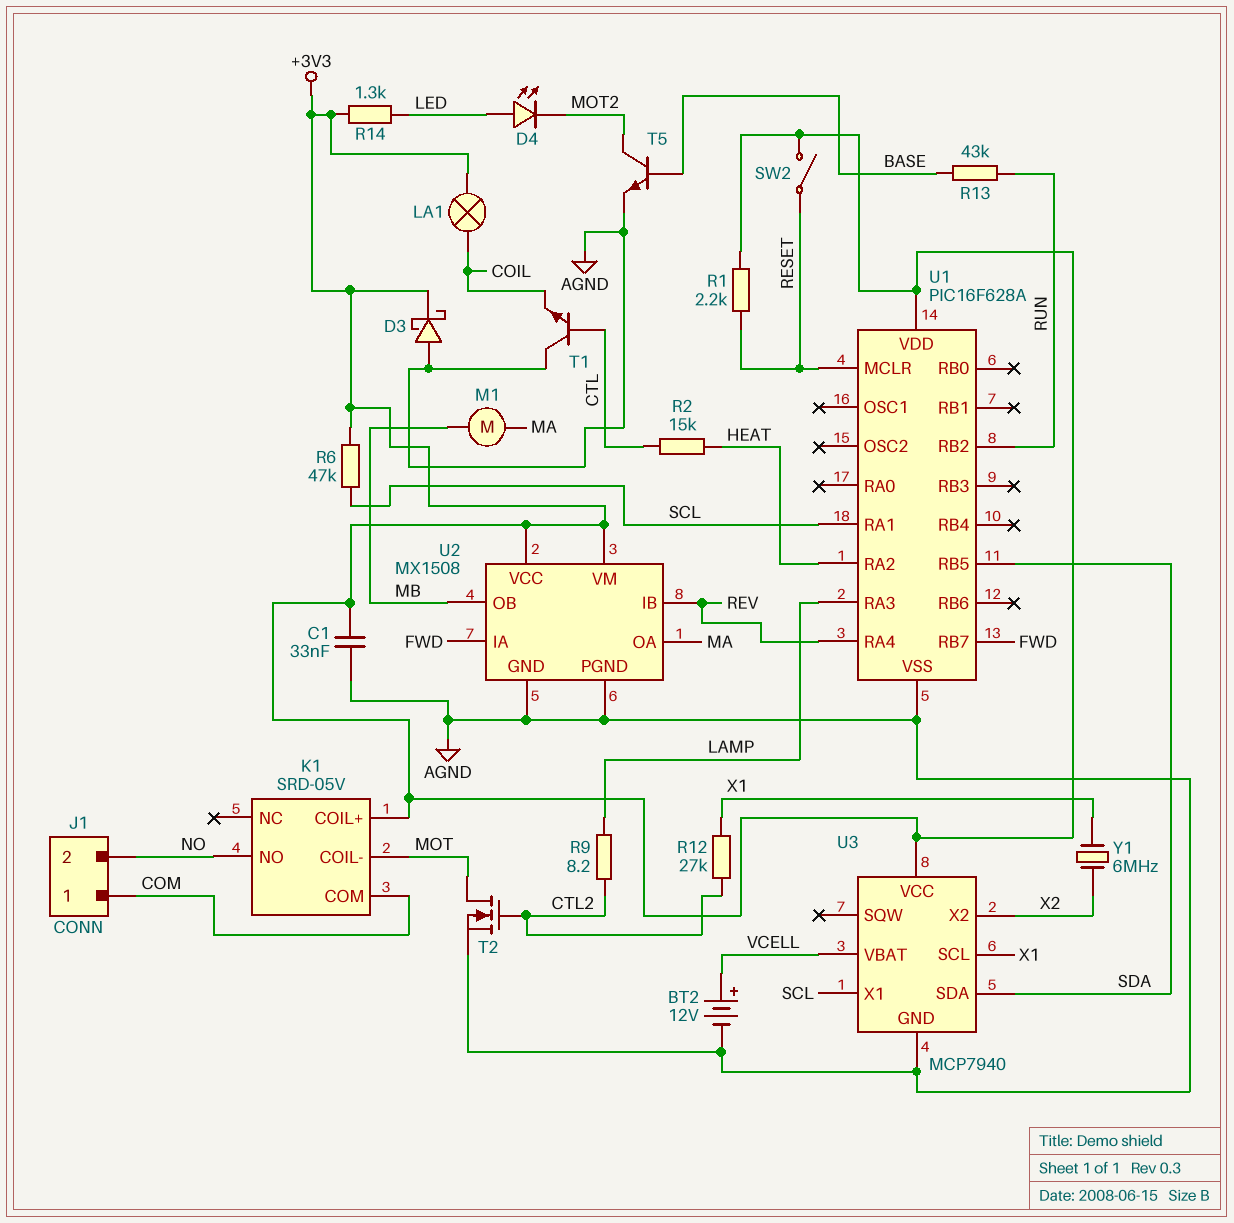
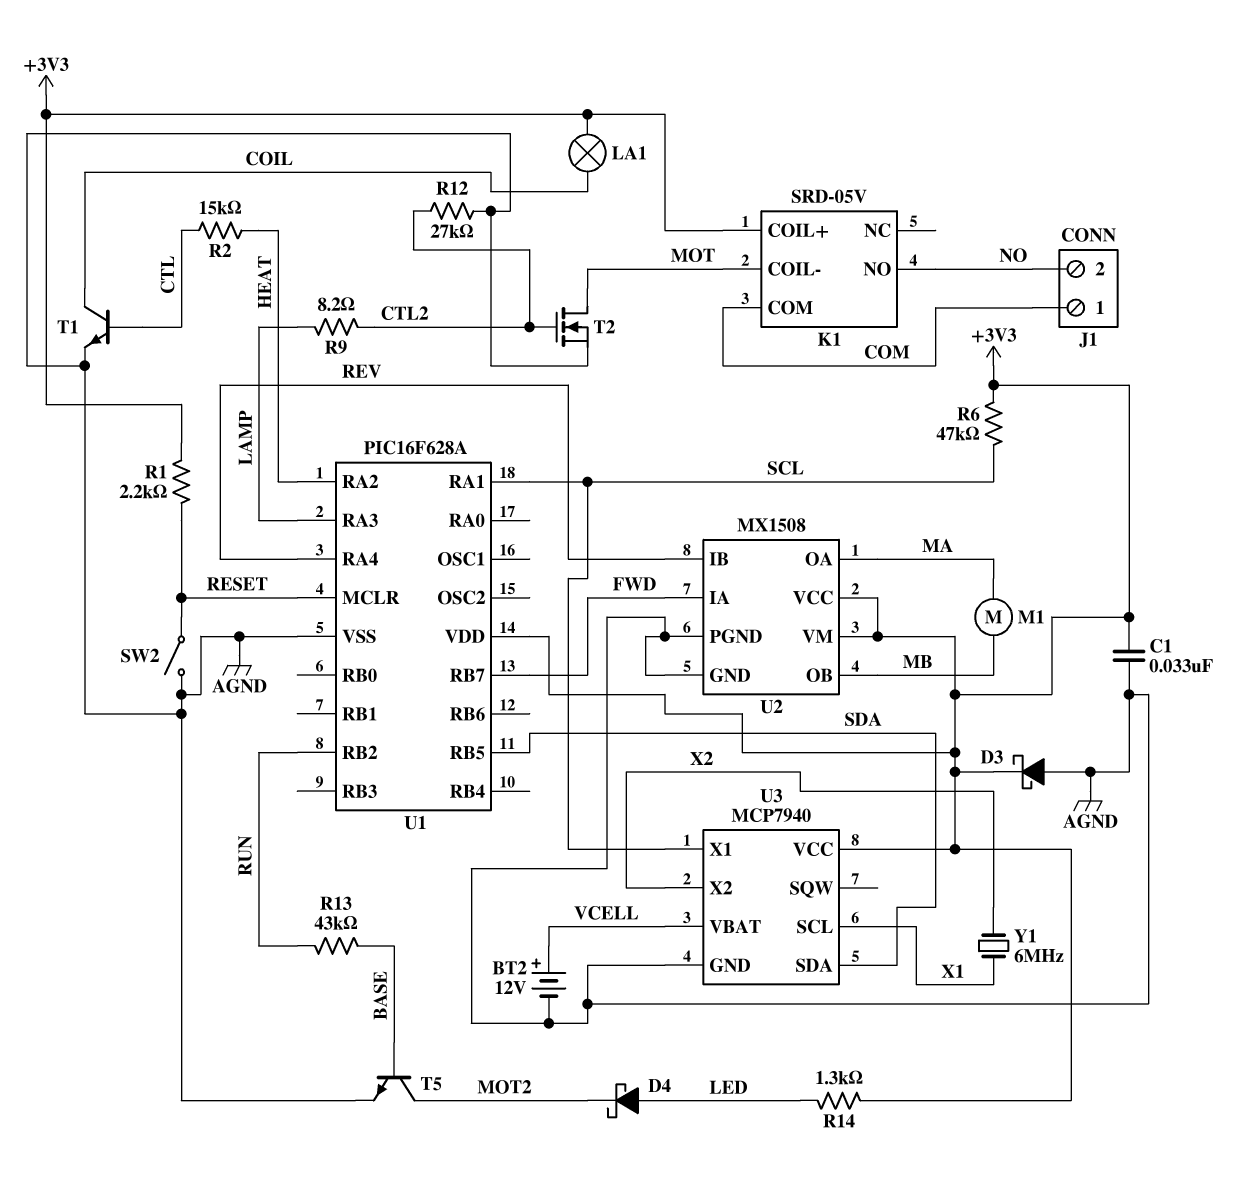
D4: LED (A LED, K MOT2) -> schottky (A LED, K MOT2)
R12: 27k (CTL2, X1) -> 27k (AGND, CTL2)
SW2: switch (+3V3, RESET) -> switch (AGND, RESET)
T1: NPN (B CTL, C AGND, E COIL) -> NPN (B CTL, C COIL, E AGND)

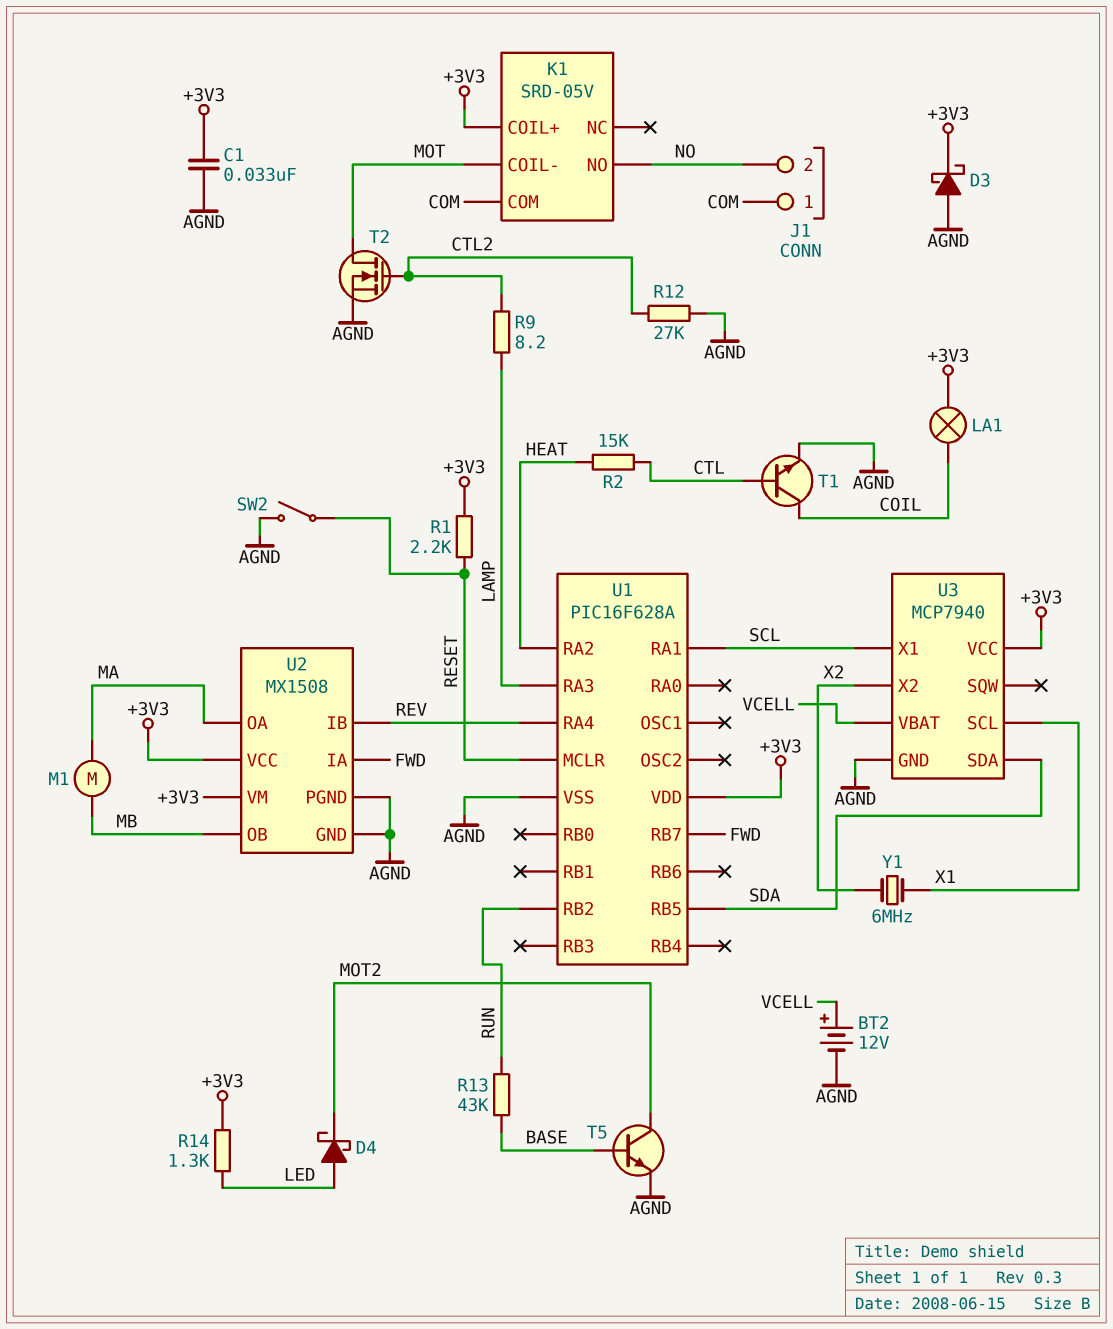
R6: 47k (+3V3, SCL) -> none

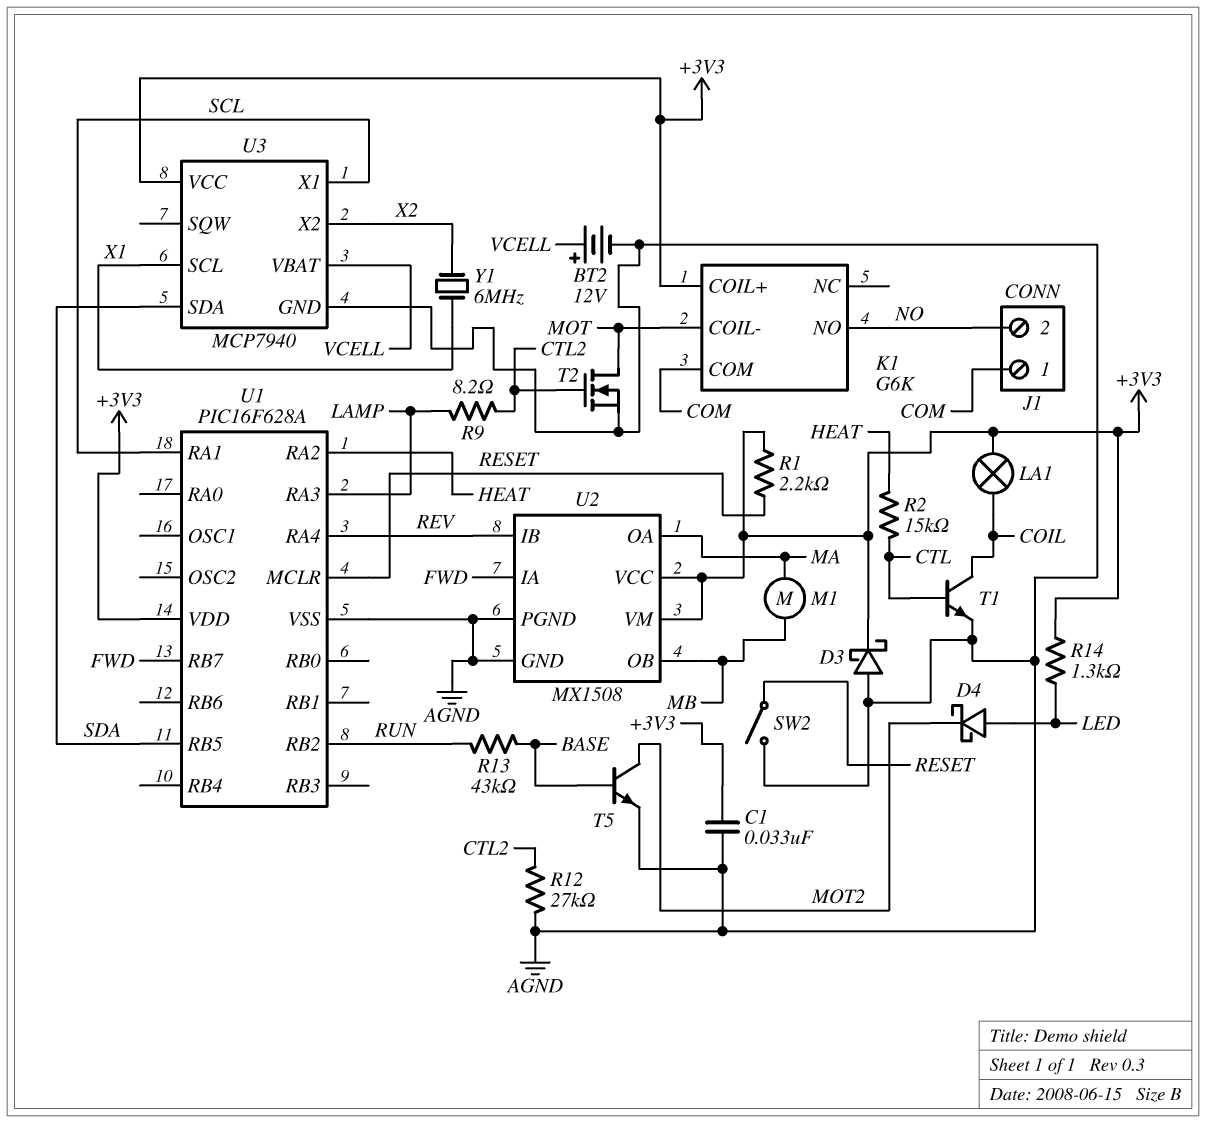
K1: SRD-05V -> G6K

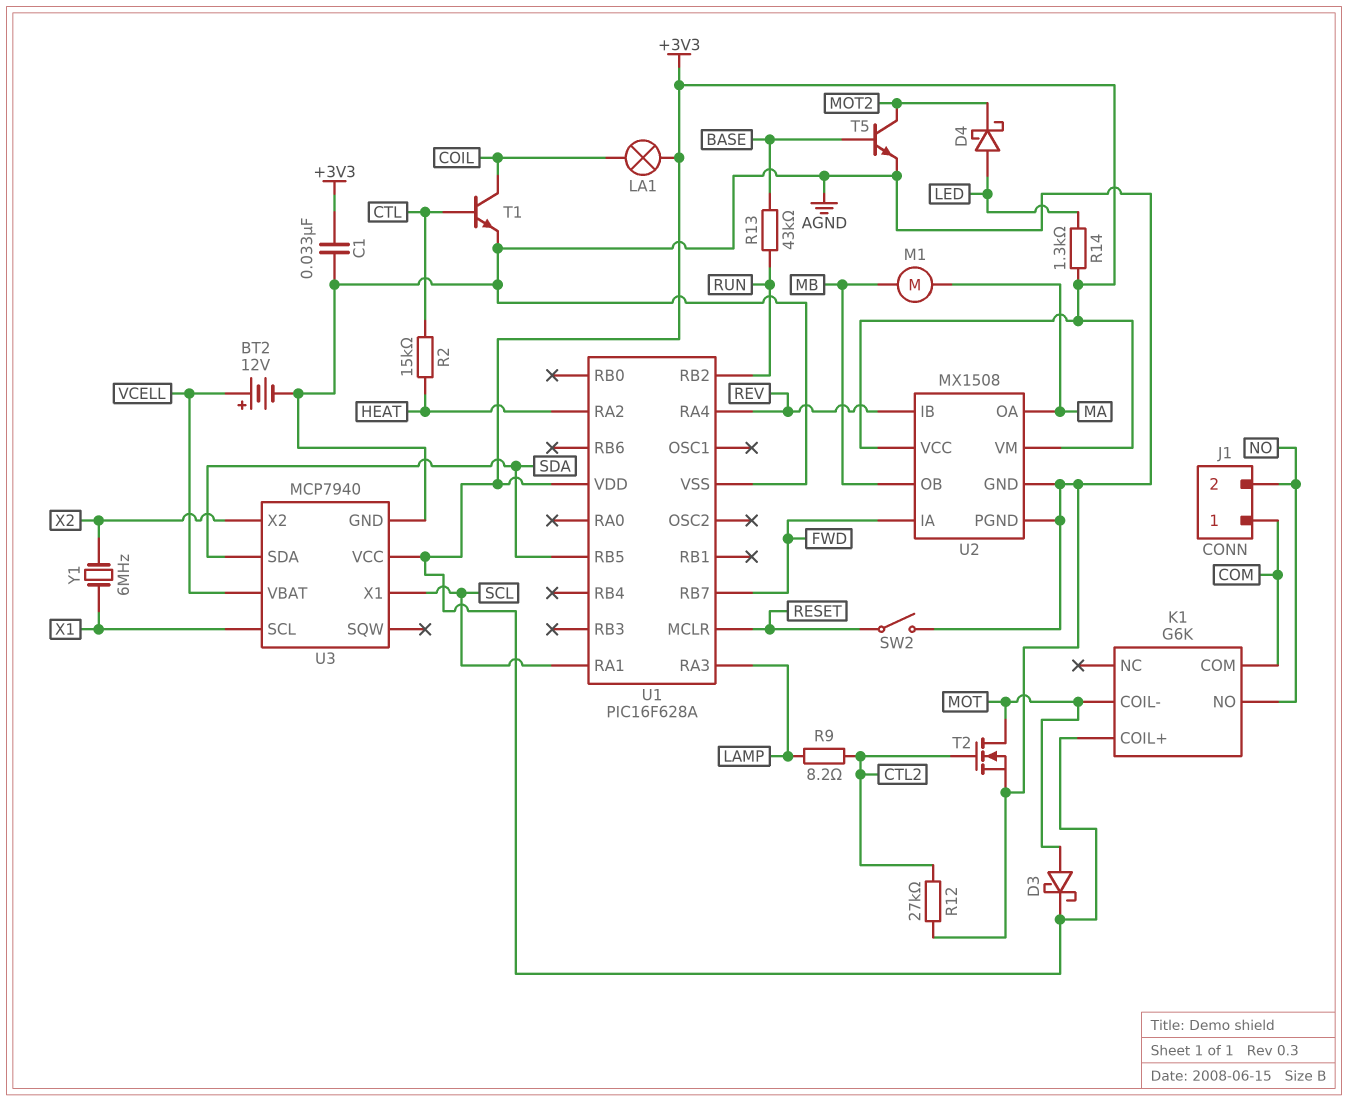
D3: schottky (A AGND, K +3V3) -> schottky (A MOT, K +3V3)
R1: 2.2k (+3V3, RESET) -> none

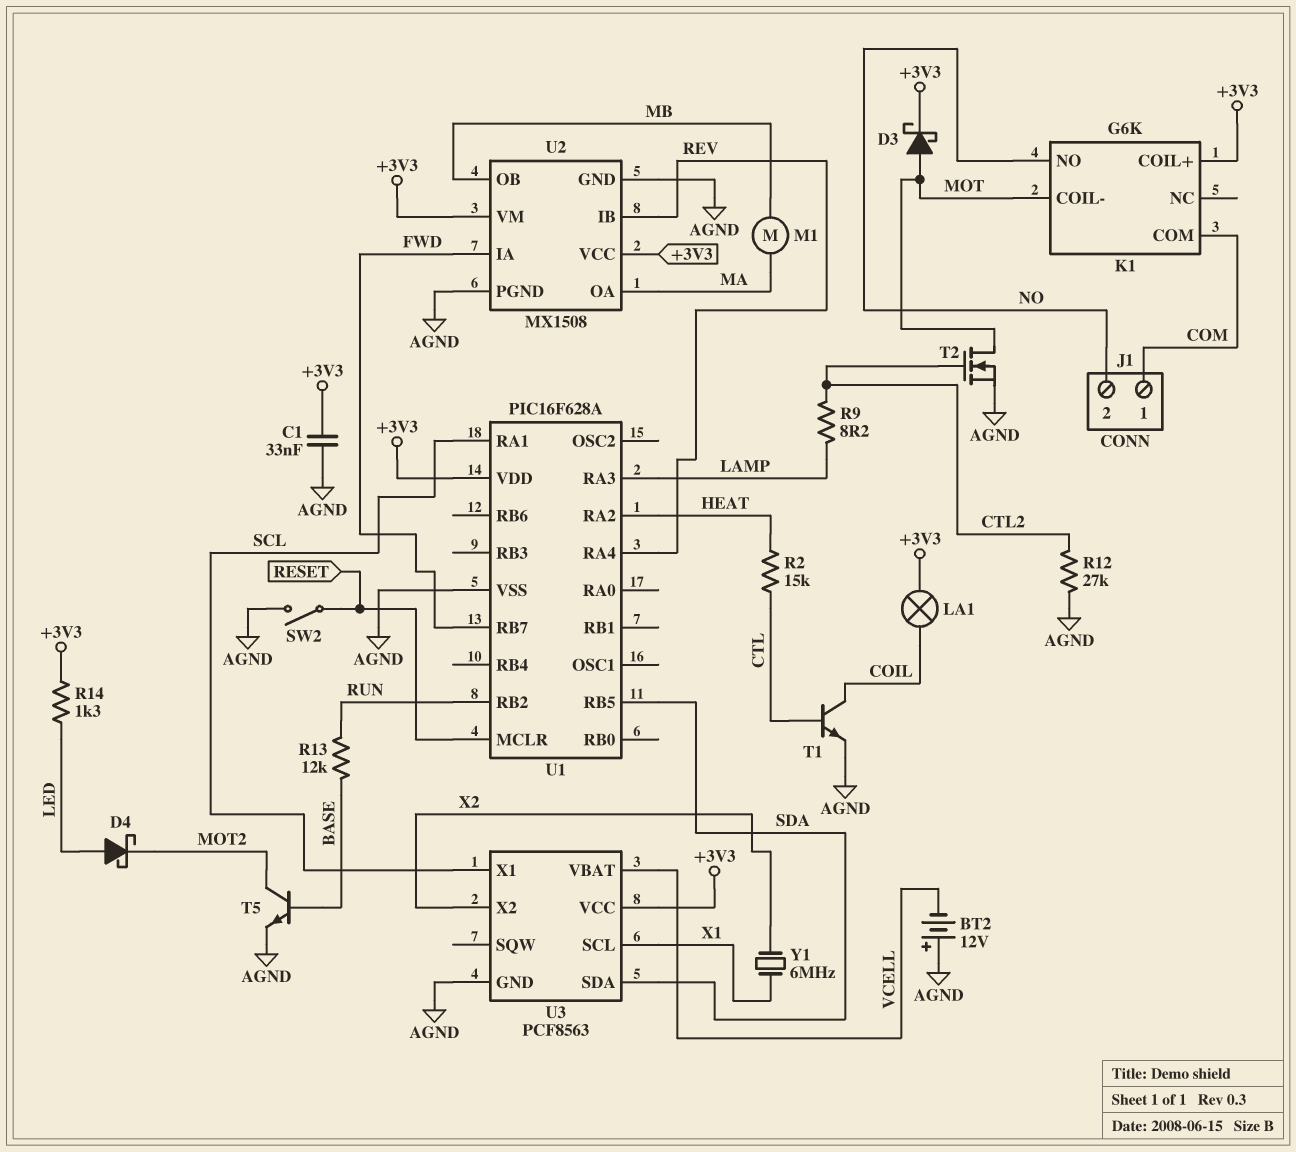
BT2: 12V (plus VCELL, minus AGND) -> 12V (plus AGND, minus VCELL)
R13: 43k (BASE, RUN) -> 12k (BASE, RUN)
U3: MCP7940 -> PCF8563

